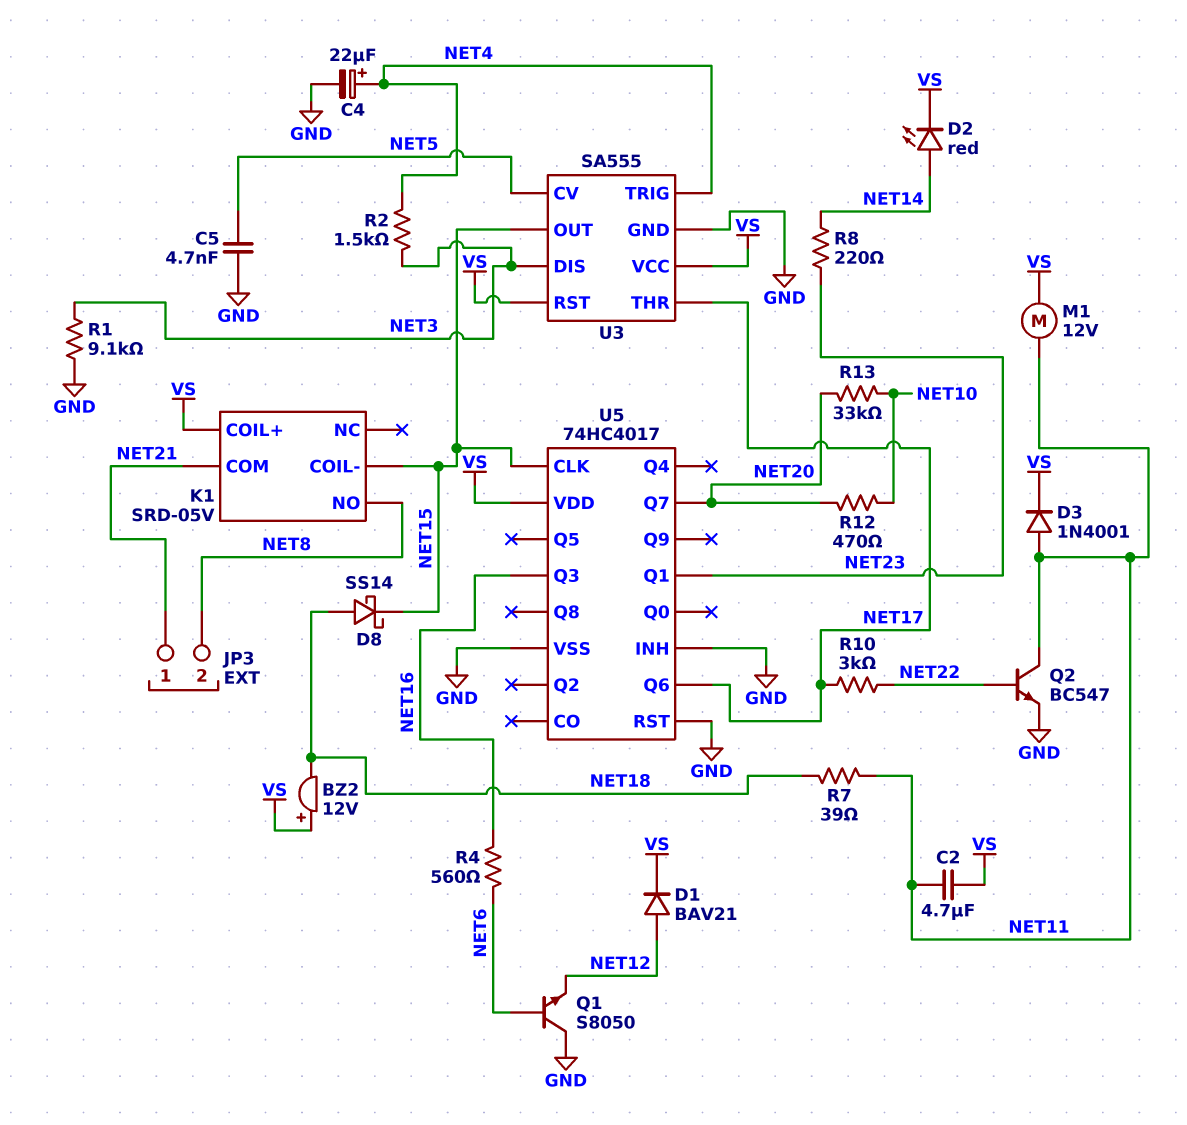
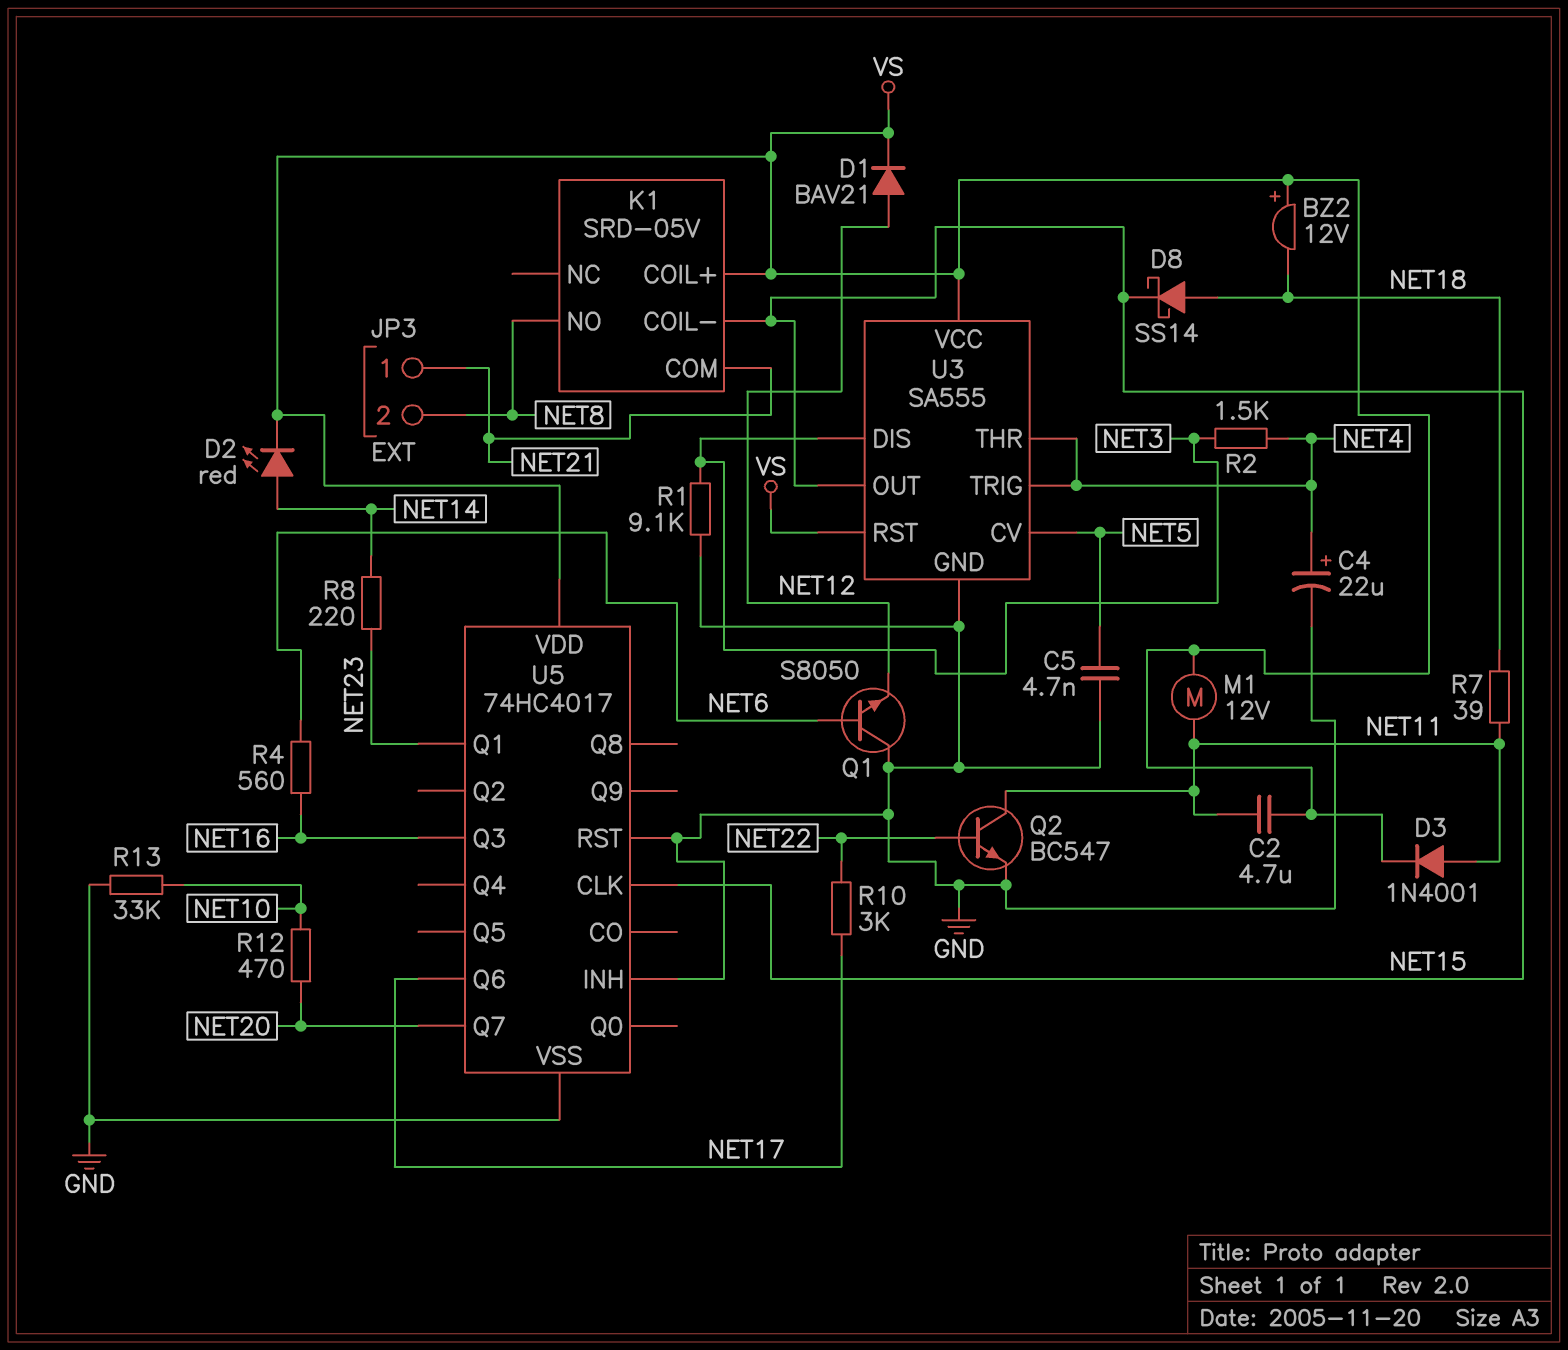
R13: 33k (NET10, NET20) -> 33k (GND, NET10)
U3 pin THR: NET17 -> NET4

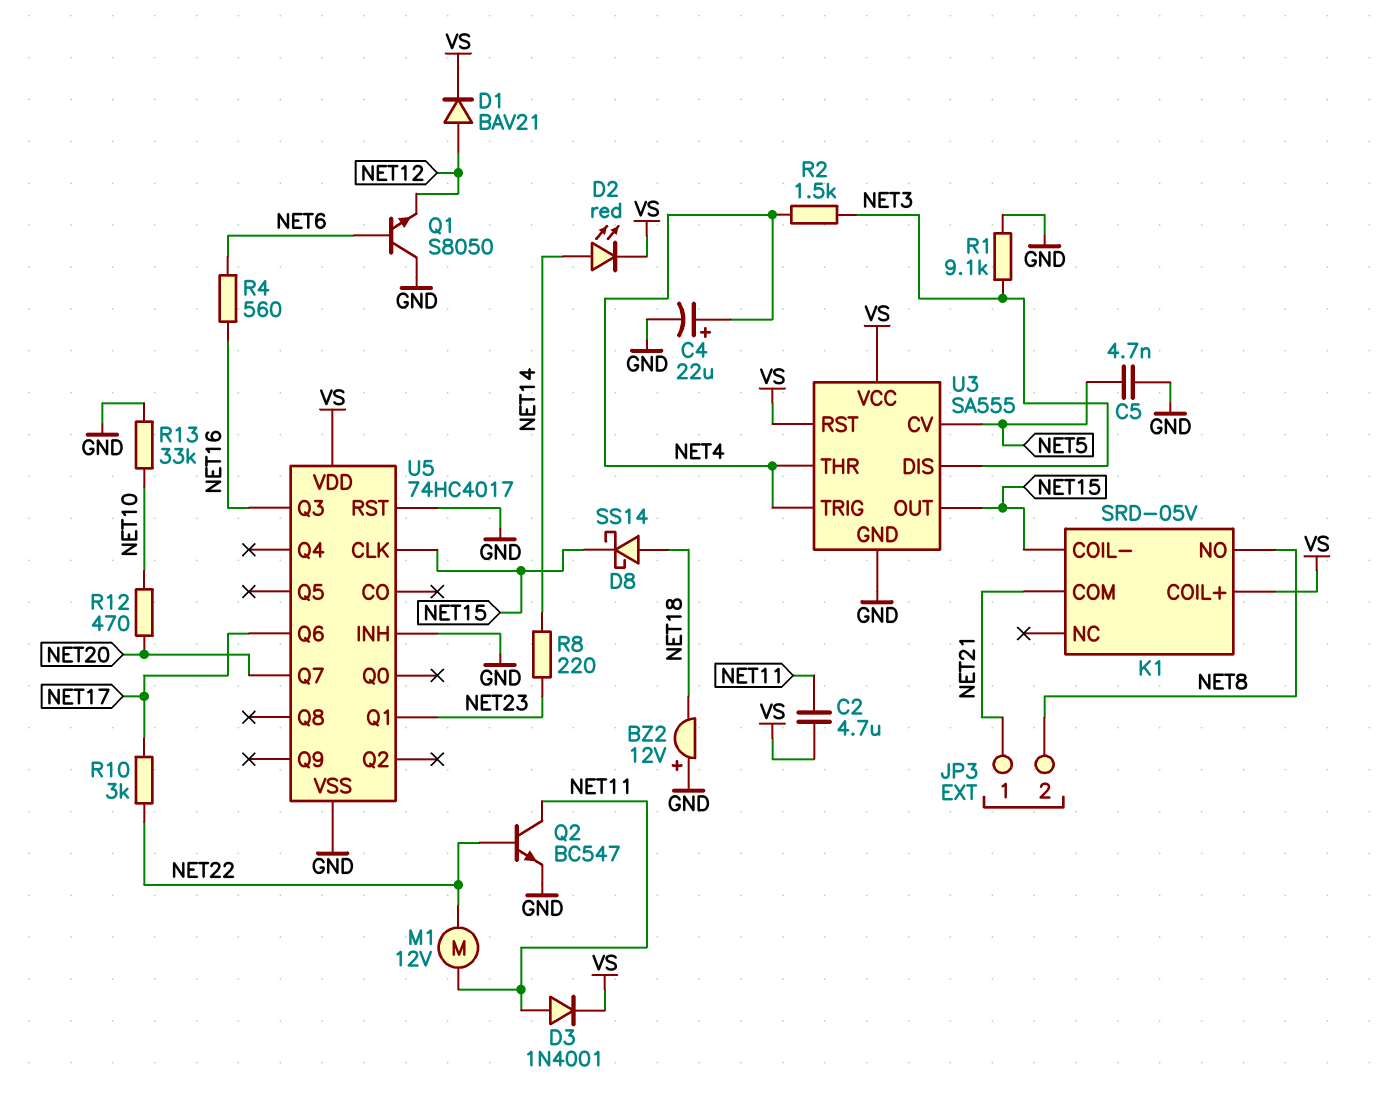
BZ2: buzzer 12V (plus VS, minus NET18) -> buzzer 12V (plus GND, minus NET18)
M1: motor 12V (NET11, VS) -> motor 12V (NET11, NET22)
R7: 39 (NET11, NET18) -> none

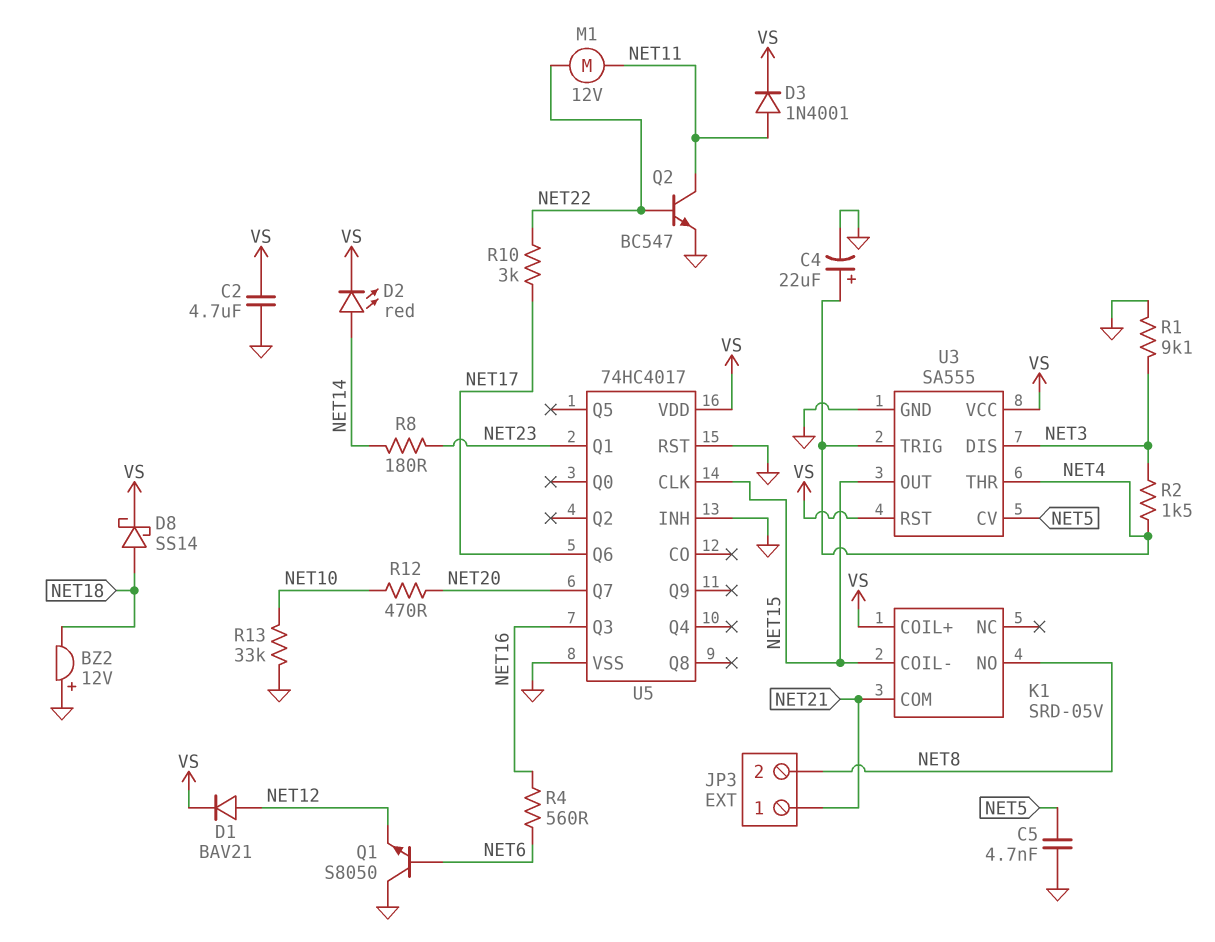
C2: 4.7uF (NET11, VS) -> 4.7uF (GND, VS)
D8: schottky SS14 (A NET18, K NET15) -> schottky SS14 (A NET18, K VS)
R8: 220 (NET14, NET23) -> 180 (NET14, NET23)

